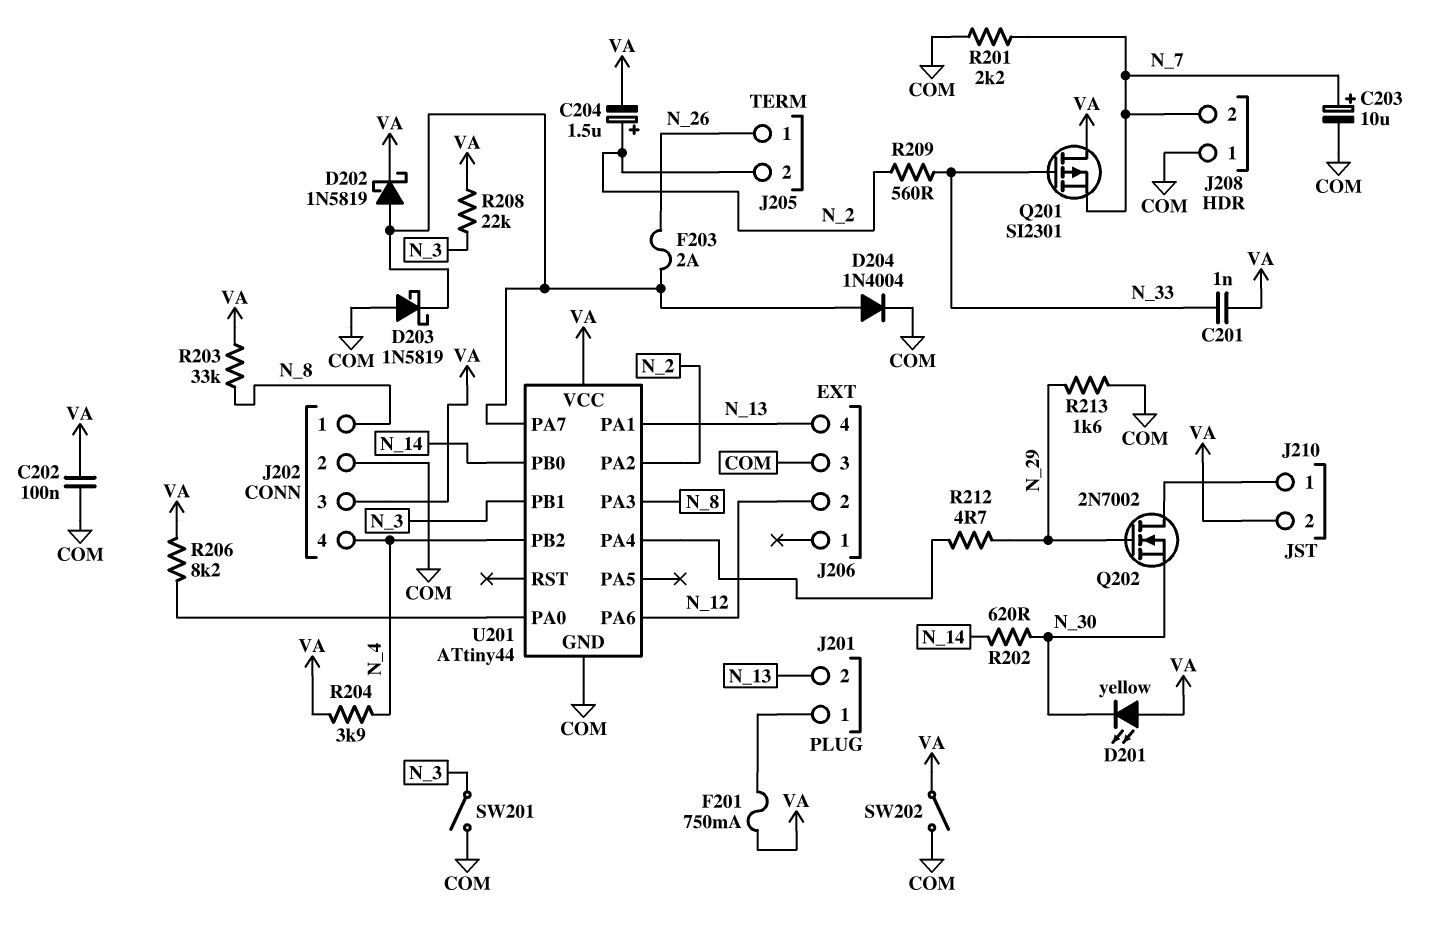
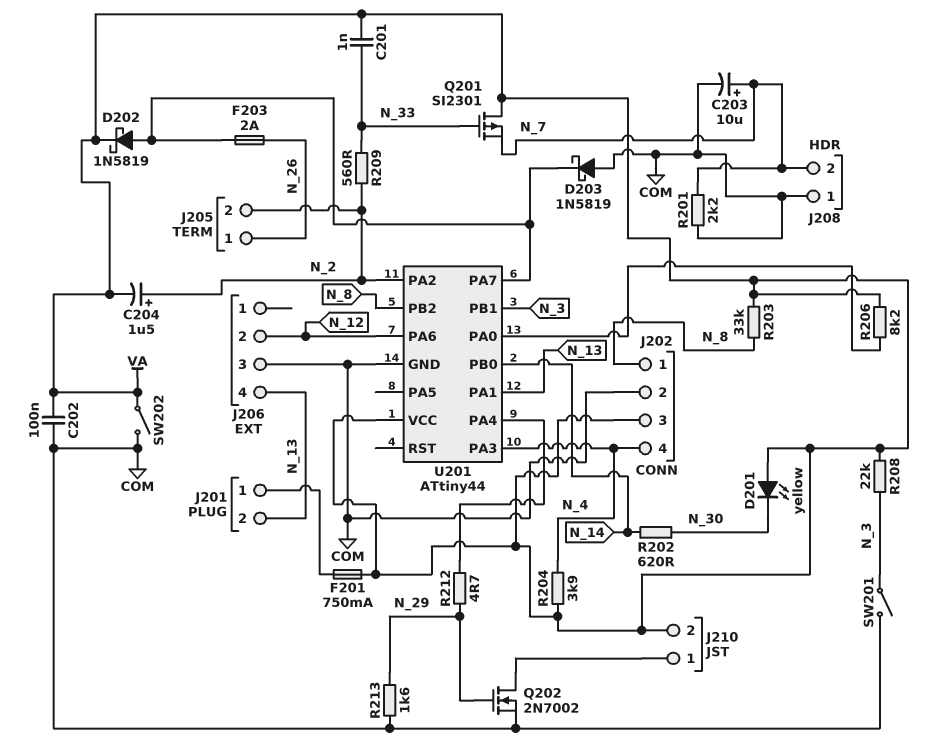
D204: diode 1N4004 (A U201/PA7, K COM) -> none
Q202: NMOS 2N7002 (G N_29, D J210/1, S N_30) -> NMOS 2N7002 (G N_29, D J210/1, S COM)
U201 pin PA3: N_8 -> N_4
U201 pin PB2: N_4 -> N_8

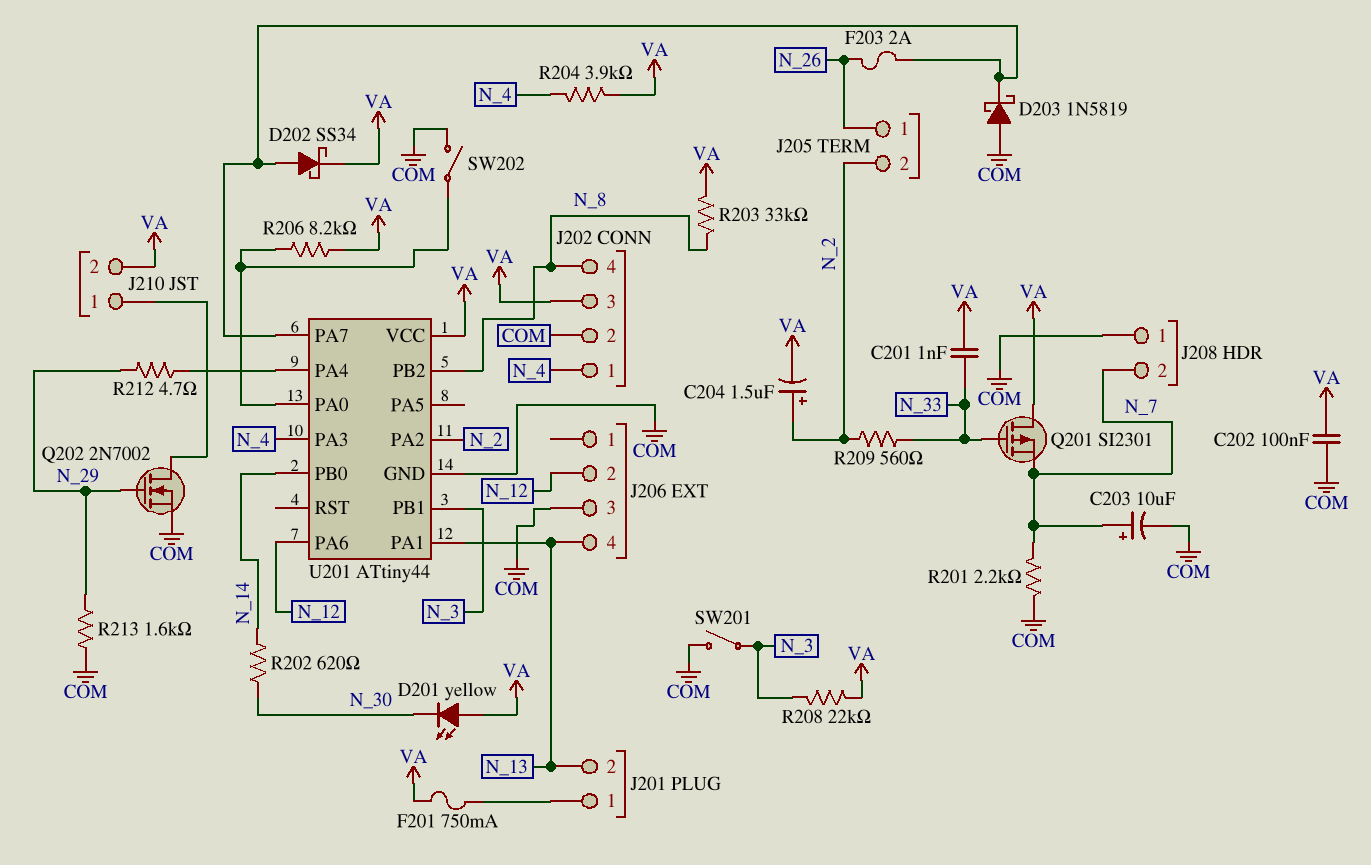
D202: schottky 1N5819 (A U201/PA7, K VA) -> schottky SS34 (A U201/PA7, K VA)
J202 pin 1: N_8 -> N_4
J202 pin 4: N_4 -> N_8
SW202: switch (COM, VA) -> switch (COM, U201/PA0)

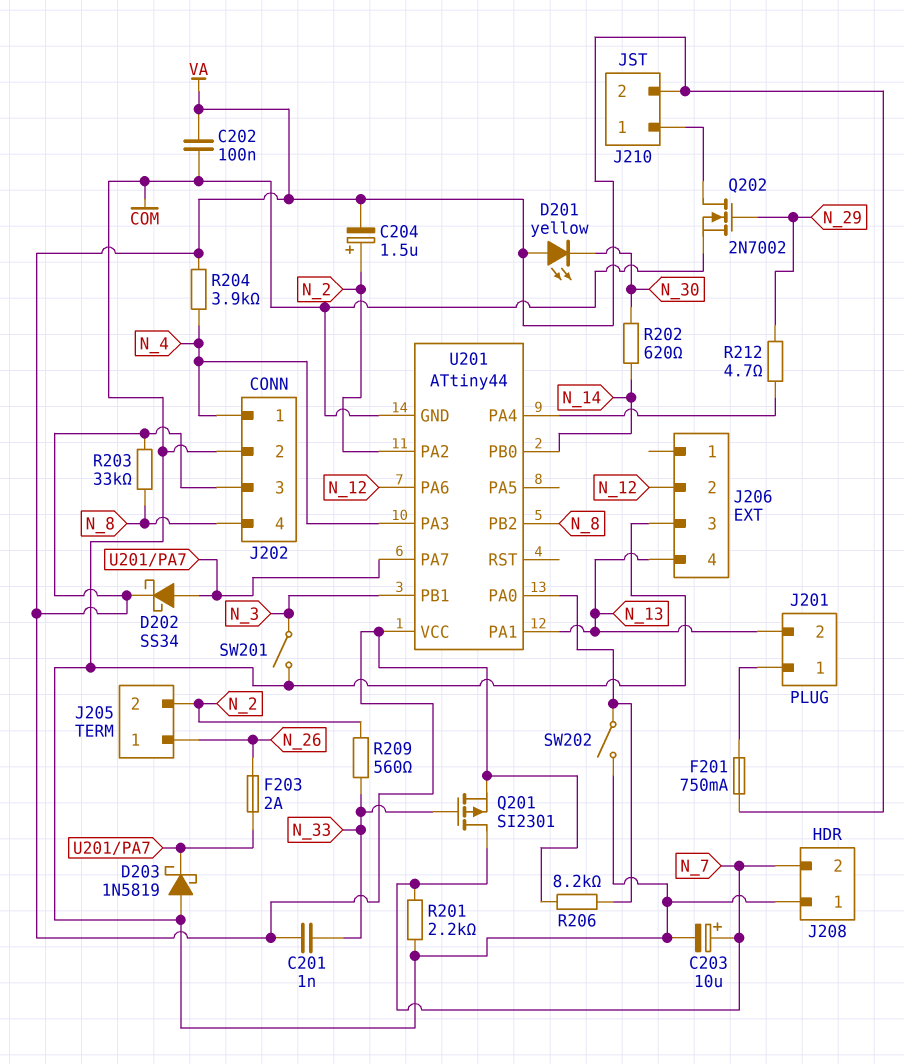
Q201: PMOS SI2301 (G N_33, D VA, S N_7) -> PMOS SI2301 (G N_33, D N_7, S VA)
R208: 22k (N_3, VA) -> none
R213: 1.6k (COM, N_29) -> none

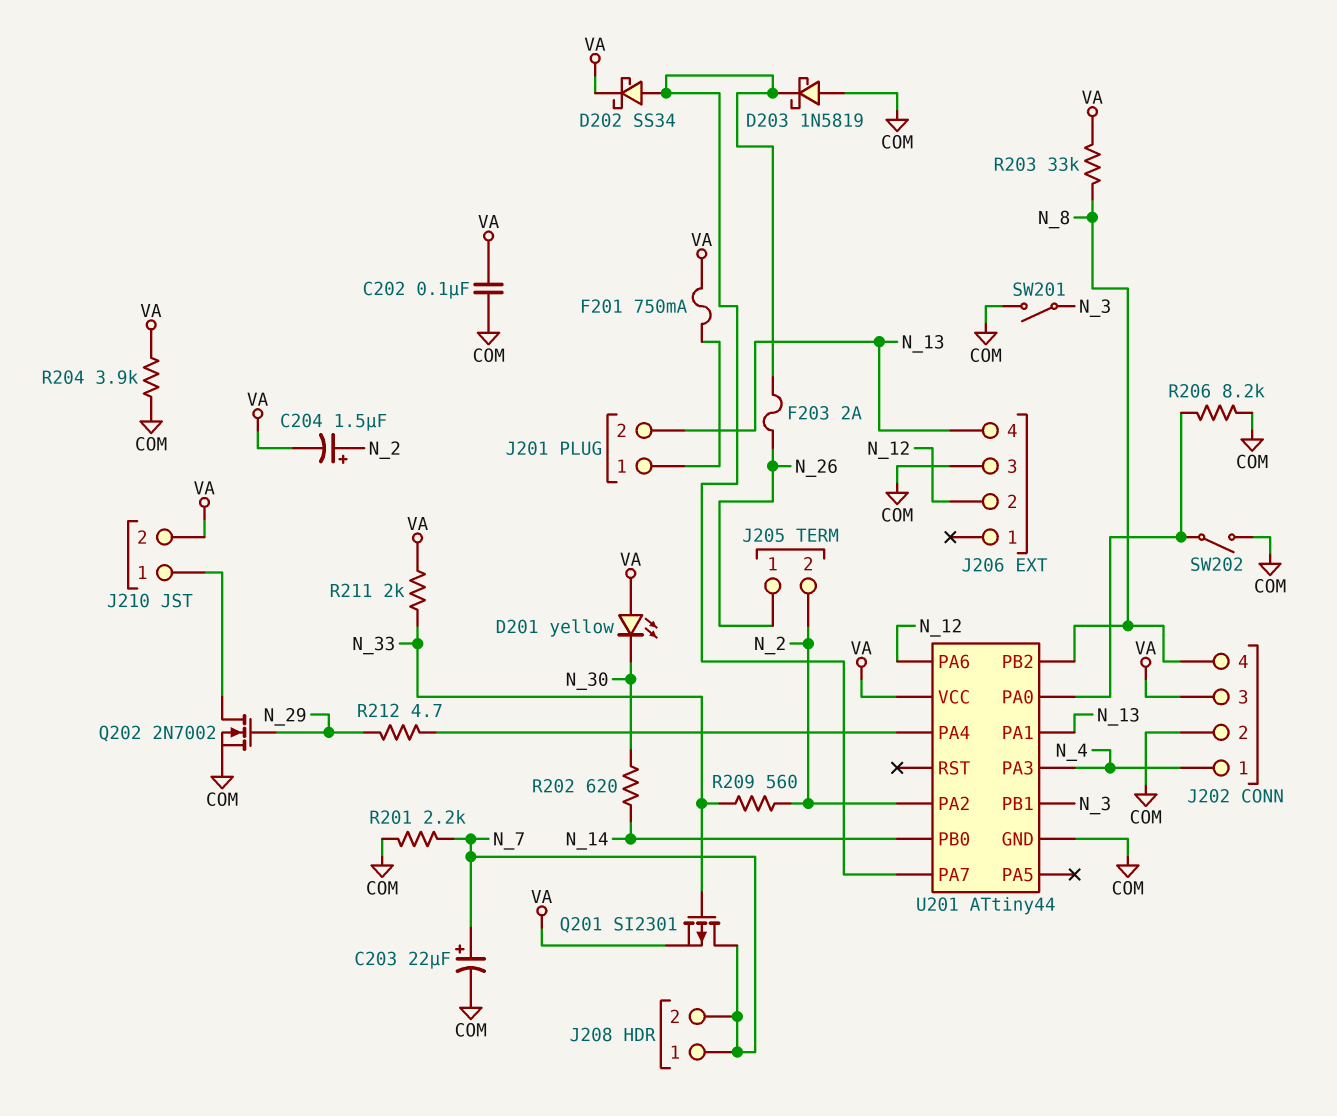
C201: 1nF (N_33, VA) -> none
C203: 10uF (plus N_7, minus COM) -> 22uF (plus N_7, minus COM)
J208 pin 1: COM -> N_7
R204: 3.9k (N_4, VA) -> 3.9k (COM, VA)
R206: 8.2k (U201/PA0, VA) -> 8.2k (COM, U201/PA0)
R211: none -> 2k (N_33, VA)

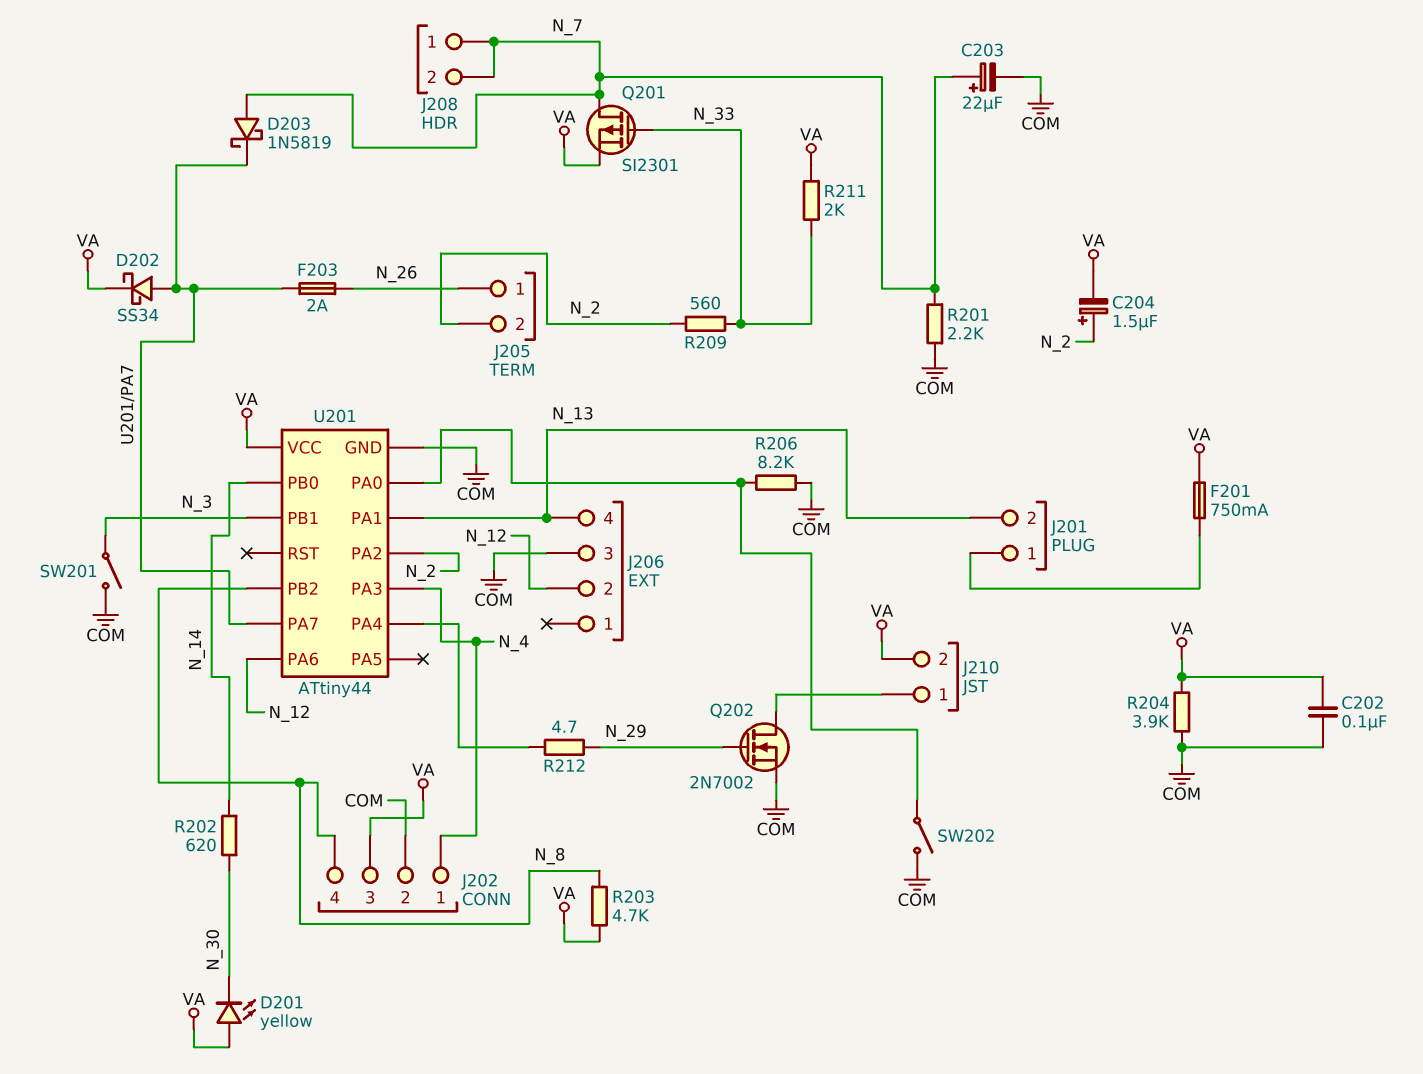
D203: schottky 1N5819 (A COM, K U201/PA7) -> schottky 1N5819 (A N_7, K U201/PA7)
R203: 33k (N_8, VA) -> 4.7k (N_8, VA)

